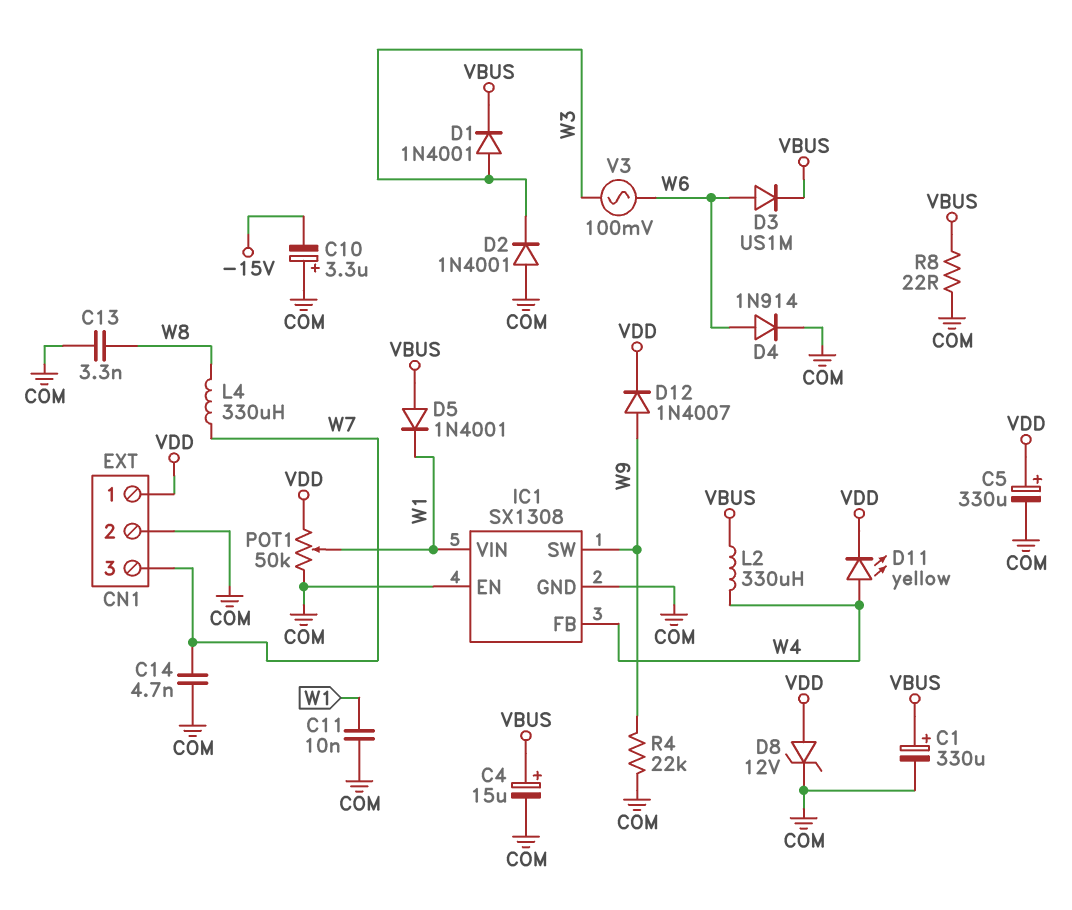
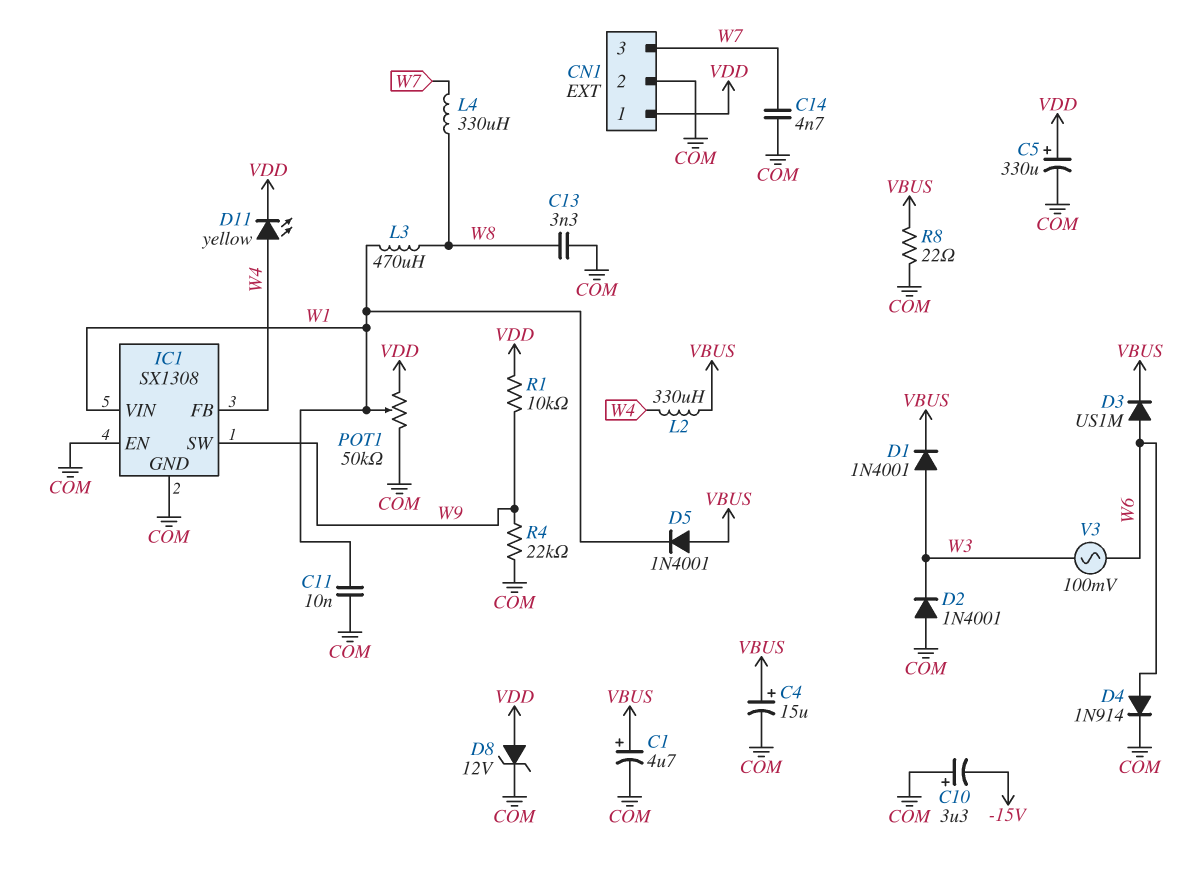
C1: 330uF (plus VBUS, minus COM) -> 4.7uF (plus VBUS, minus COM)
D12: diode 1N4007 (A W9, K VDD) -> none
L3: none -> 470uH (W1, W8)
R1: none -> 10k (VDD, W9)

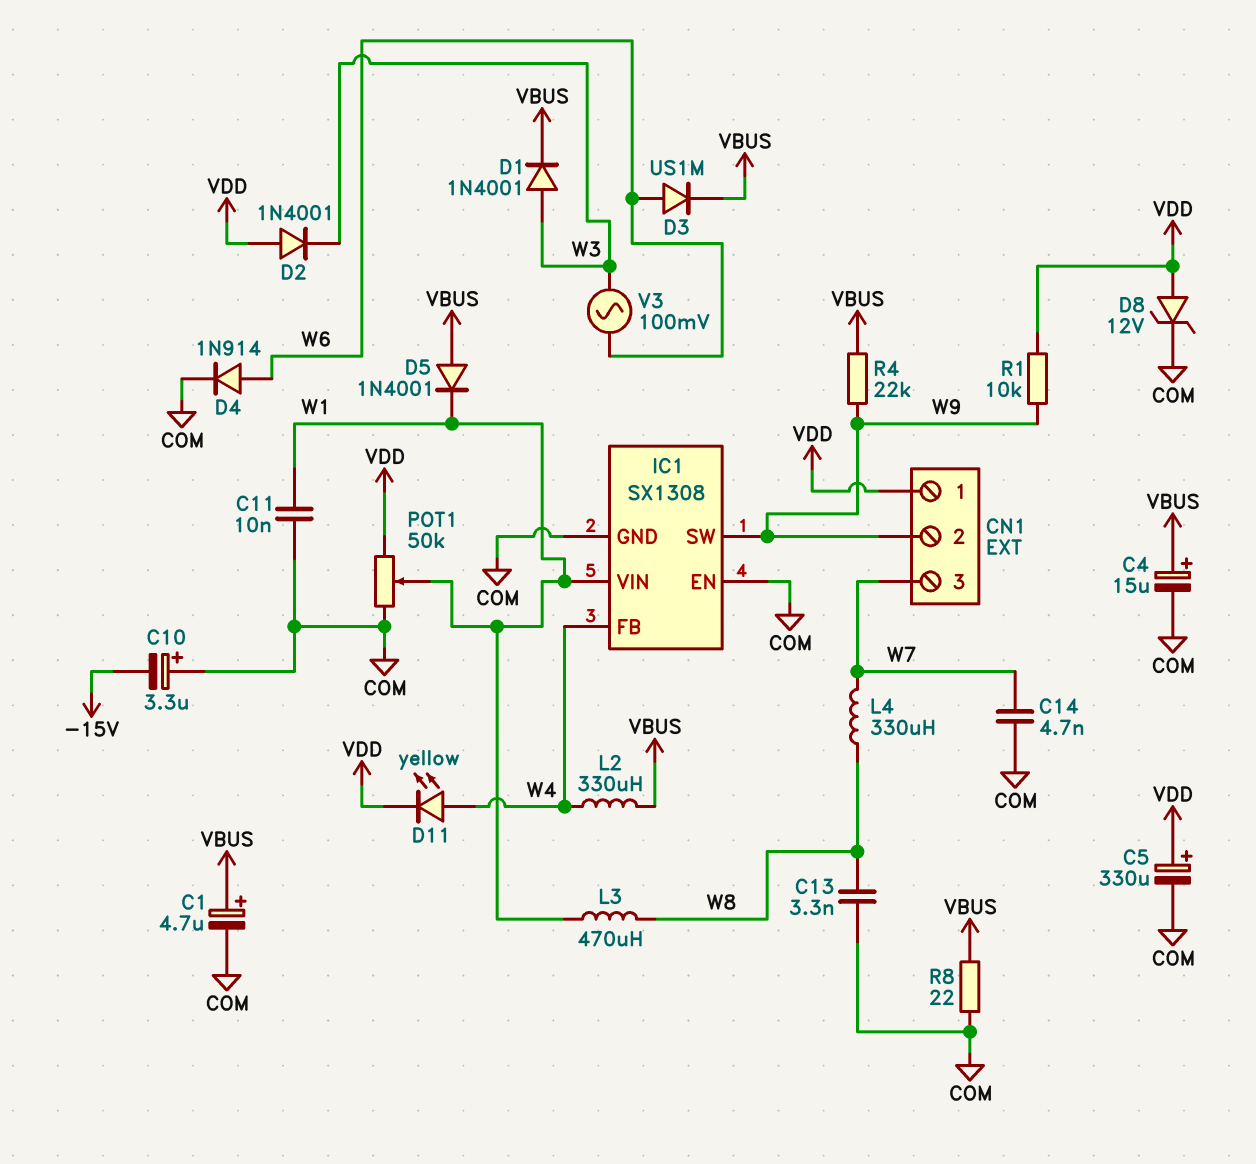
CN1 pin 2: COM -> W9
D2: diode 1N4001 (A COM, K W3) -> diode 1N4001 (A VDD, K W3)
R4: 22k (COM, W9) -> 22k (VBUS, W9)

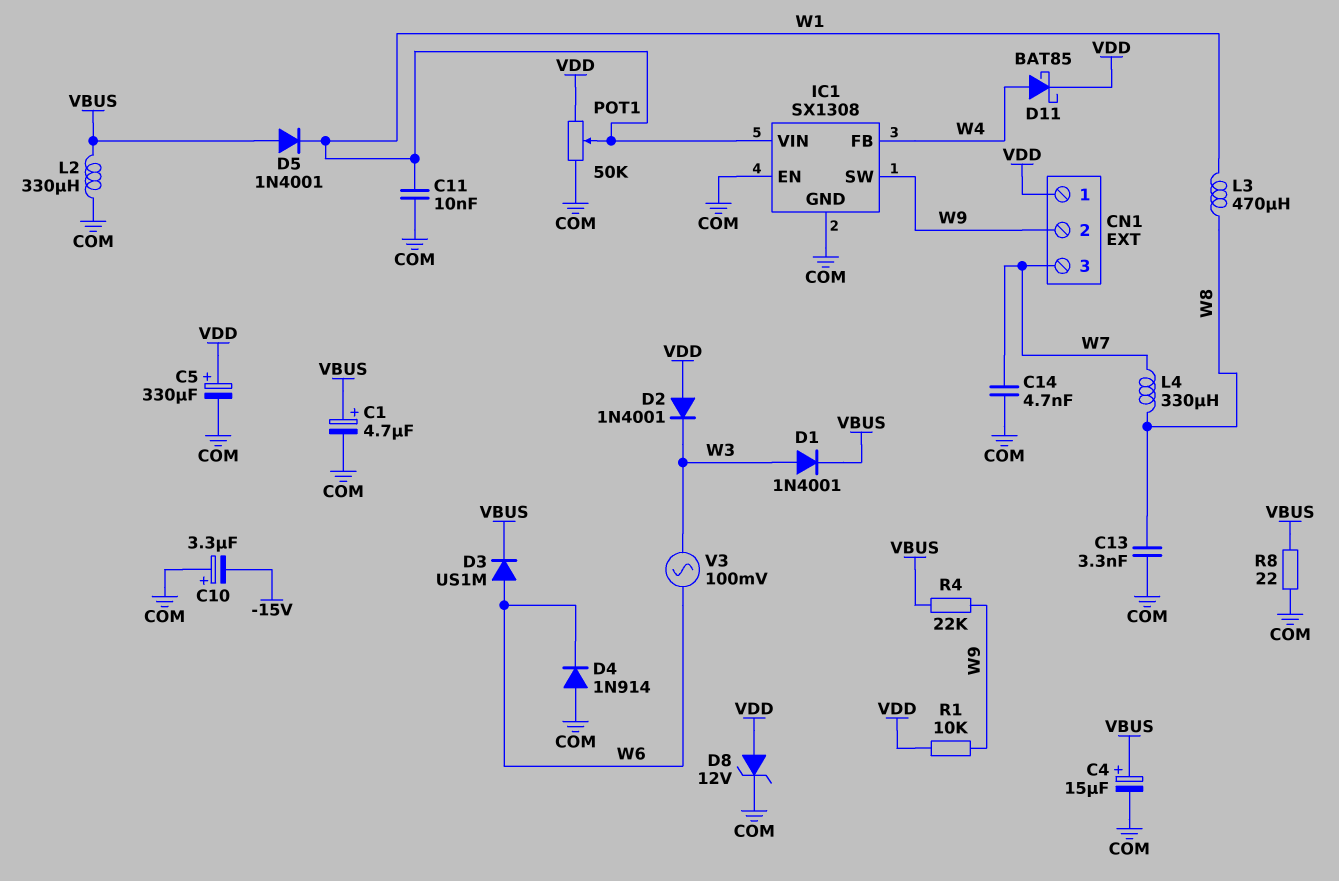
D4: diode 1N914 (A W6, K COM) -> diode 1N914 (A COM, K W6)
D11: LED yellow (A W4, K VDD) -> schottky BAT85 (A W4, K VDD)
L2: 330uH (VBUS, W4) -> 330uH (COM, VBUS)

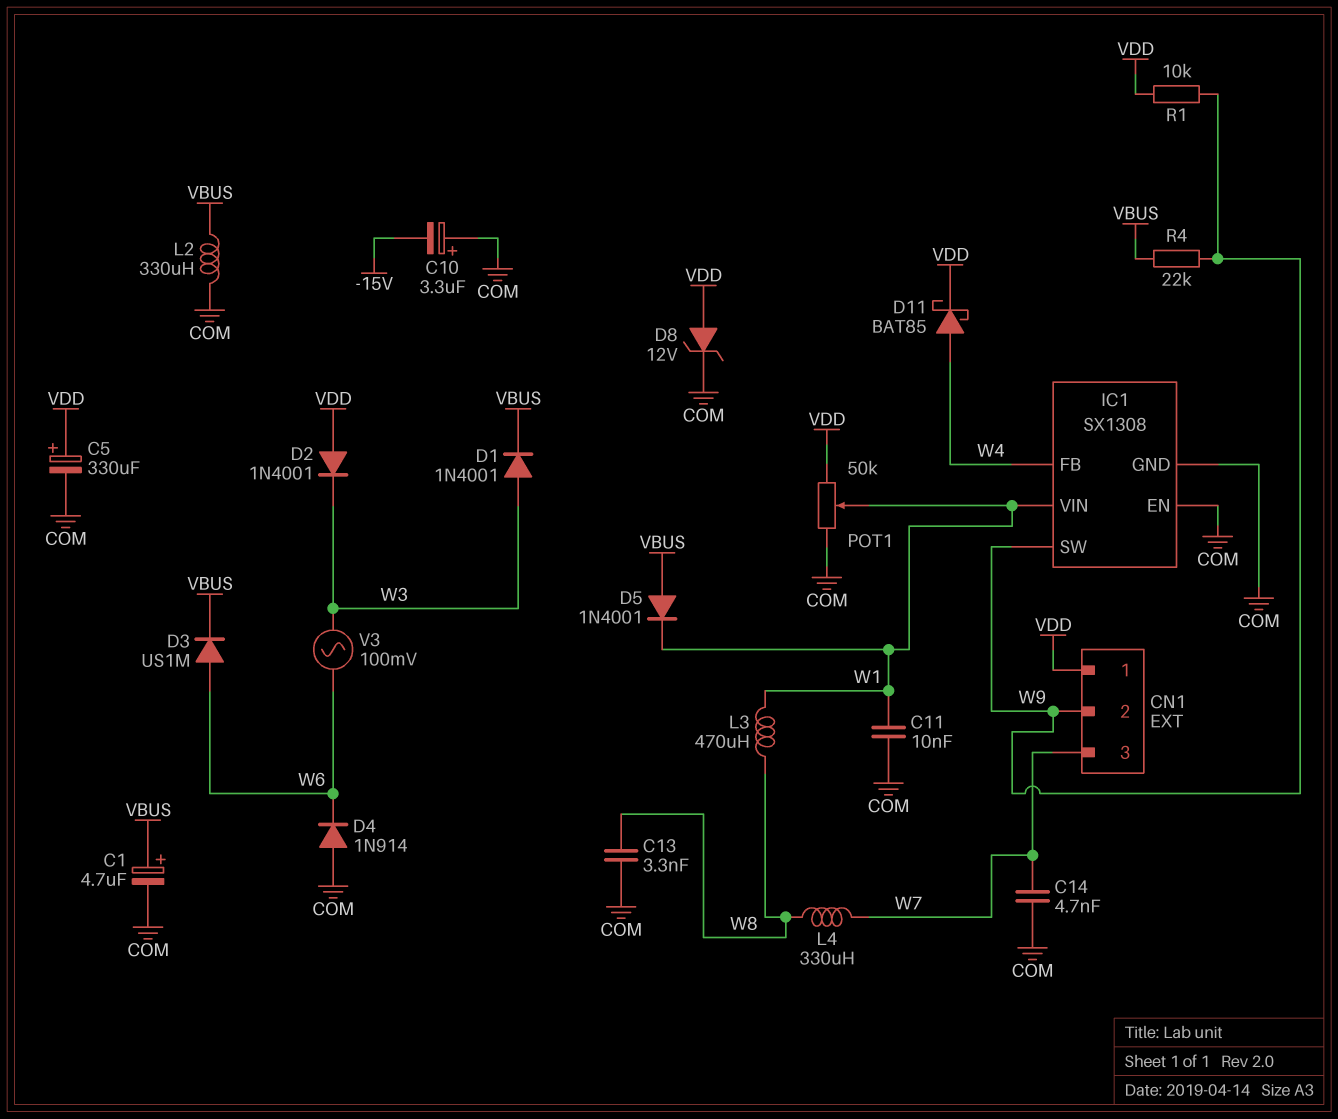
C4: 15uF (plus VBUS, minus COM) -> none
R8: 22 (COM, VBUS) -> none

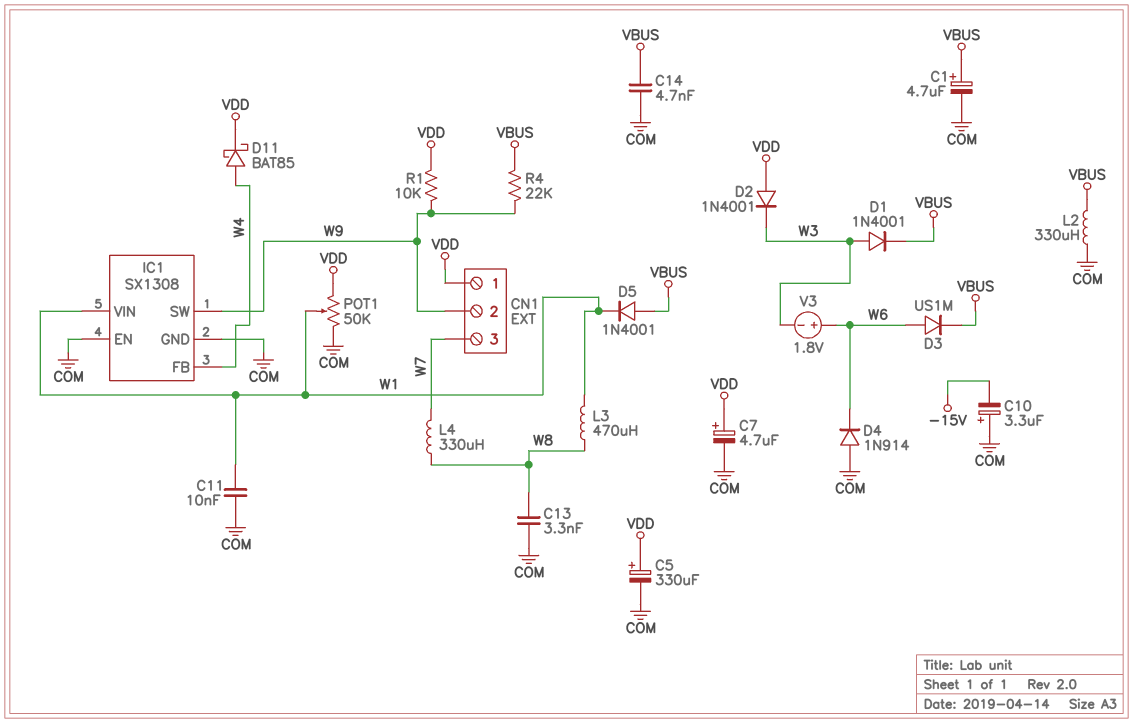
C7: none -> 4.7uF (plus VDD, minus COM)
C14: 4.7nF (COM, W7) -> 4.7nF (COM, VBUS)
D8: zener 12V (A VDD, K COM) -> none
V3: AC 100mV (W3, W6) -> 1.8V (plus W6, minus W3)

